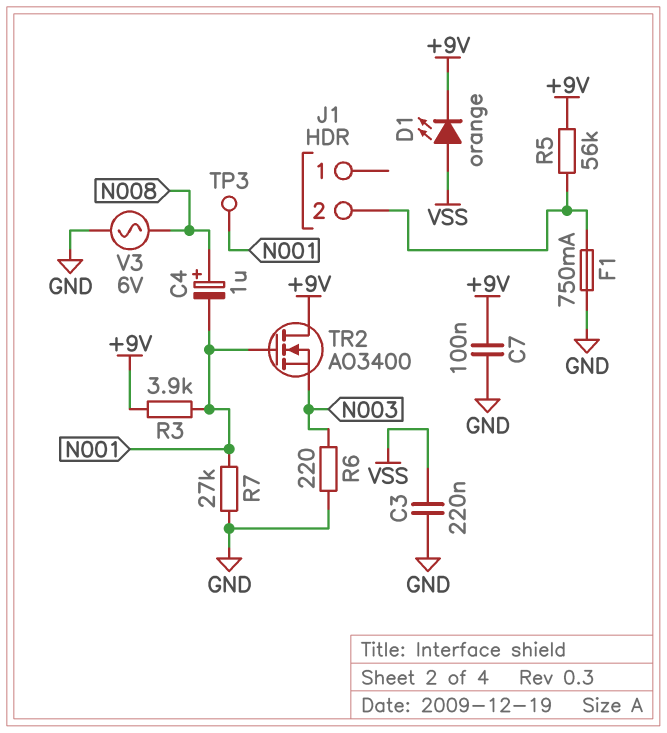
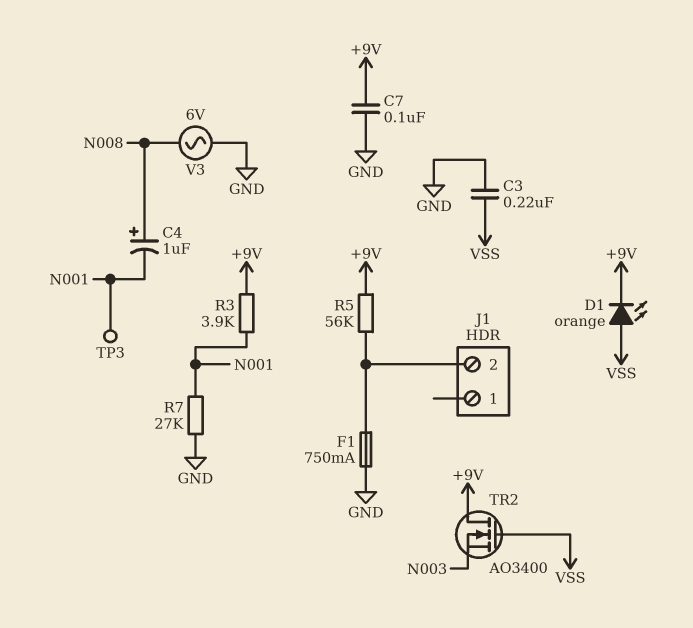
R6: 220 (GND, N003) -> none
TR2: NMOS AO3400 (G N001, D +9V, S N003) -> NMOS AO3400 (G VSS, D +9V, S N003)

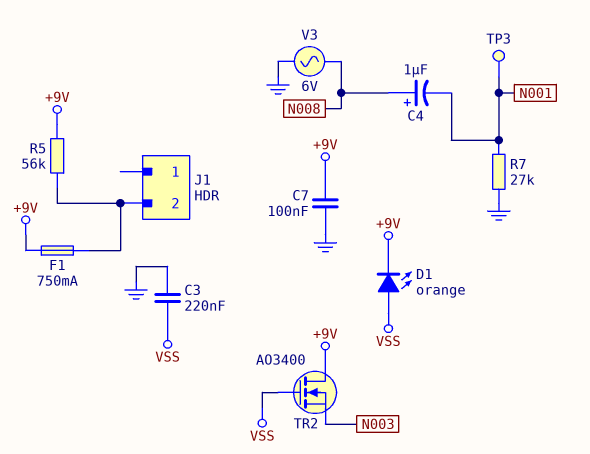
F1: 750mA (GND, J1/2) -> 750mA (+9V, J1/2)
R3: 3.9k (+9V, N001) -> none

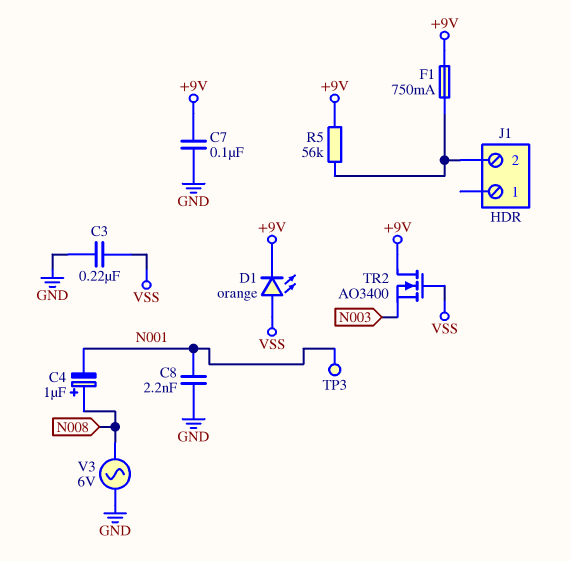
C8: none -> 2.2nF (GND, N001)
R7: 27k (GND, N001) -> none

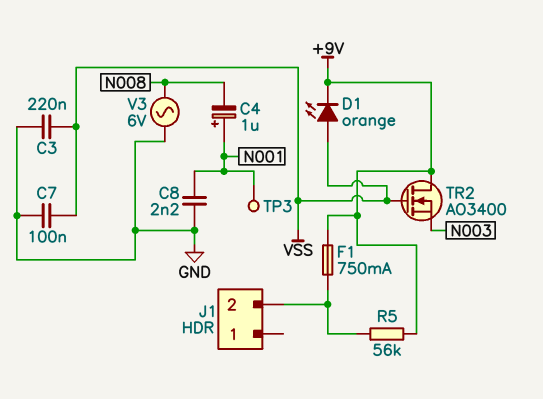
C4: 1uF (plus N008, minus N001) -> 1uF (plus N001, minus N008)
C7: 100nF (+9V, GND) -> 100nF (GND, VSS)

